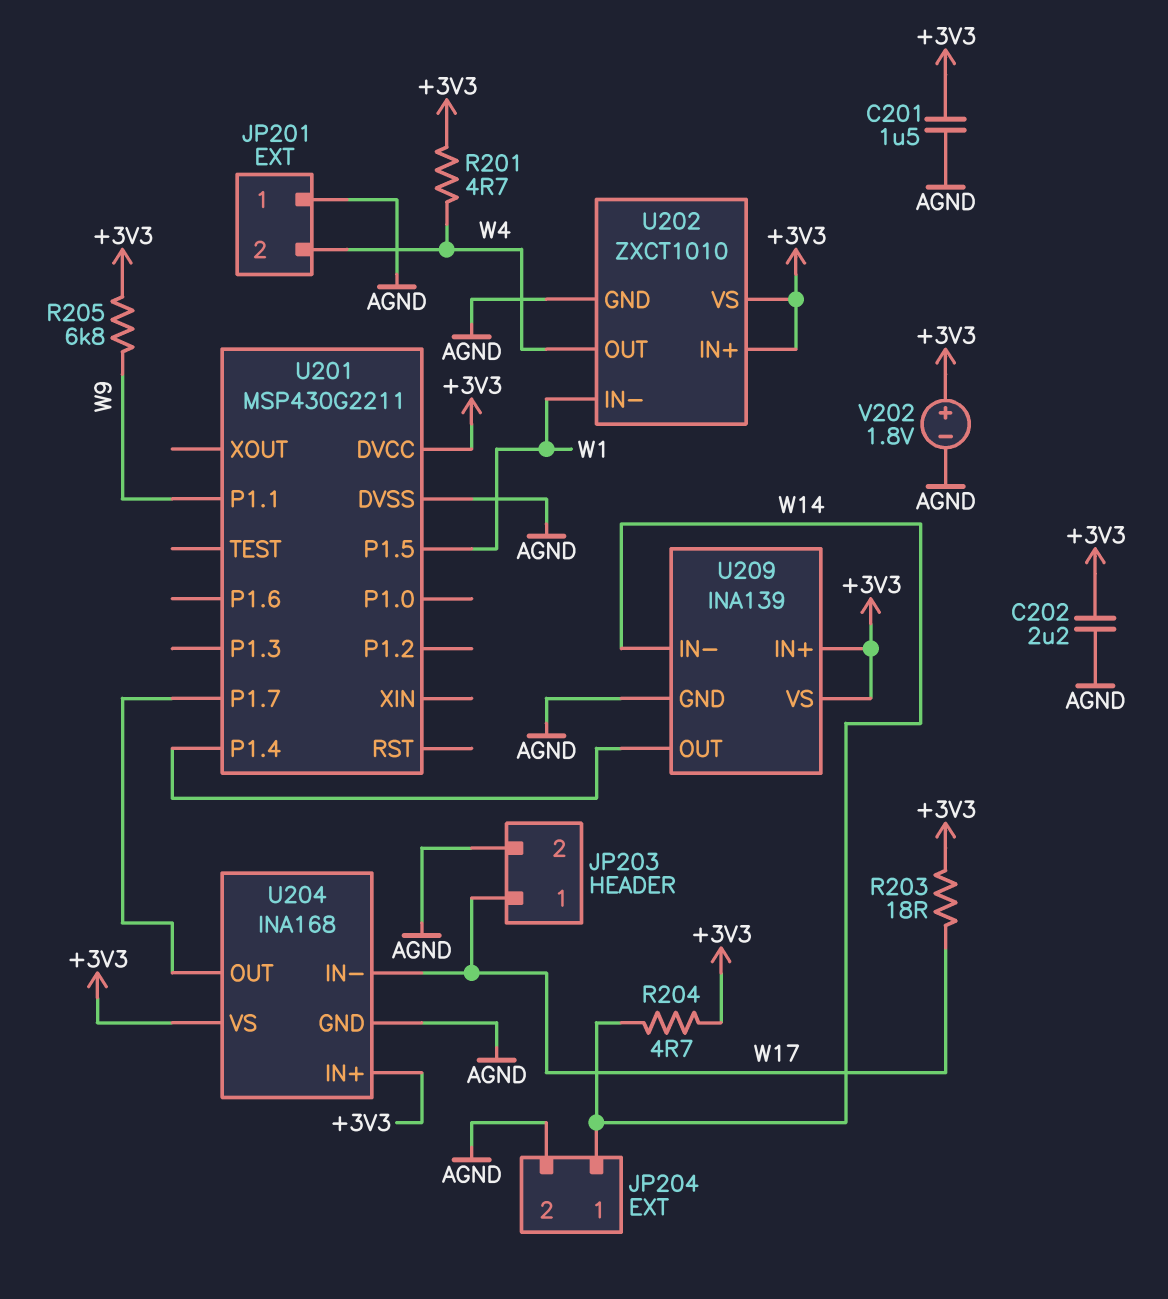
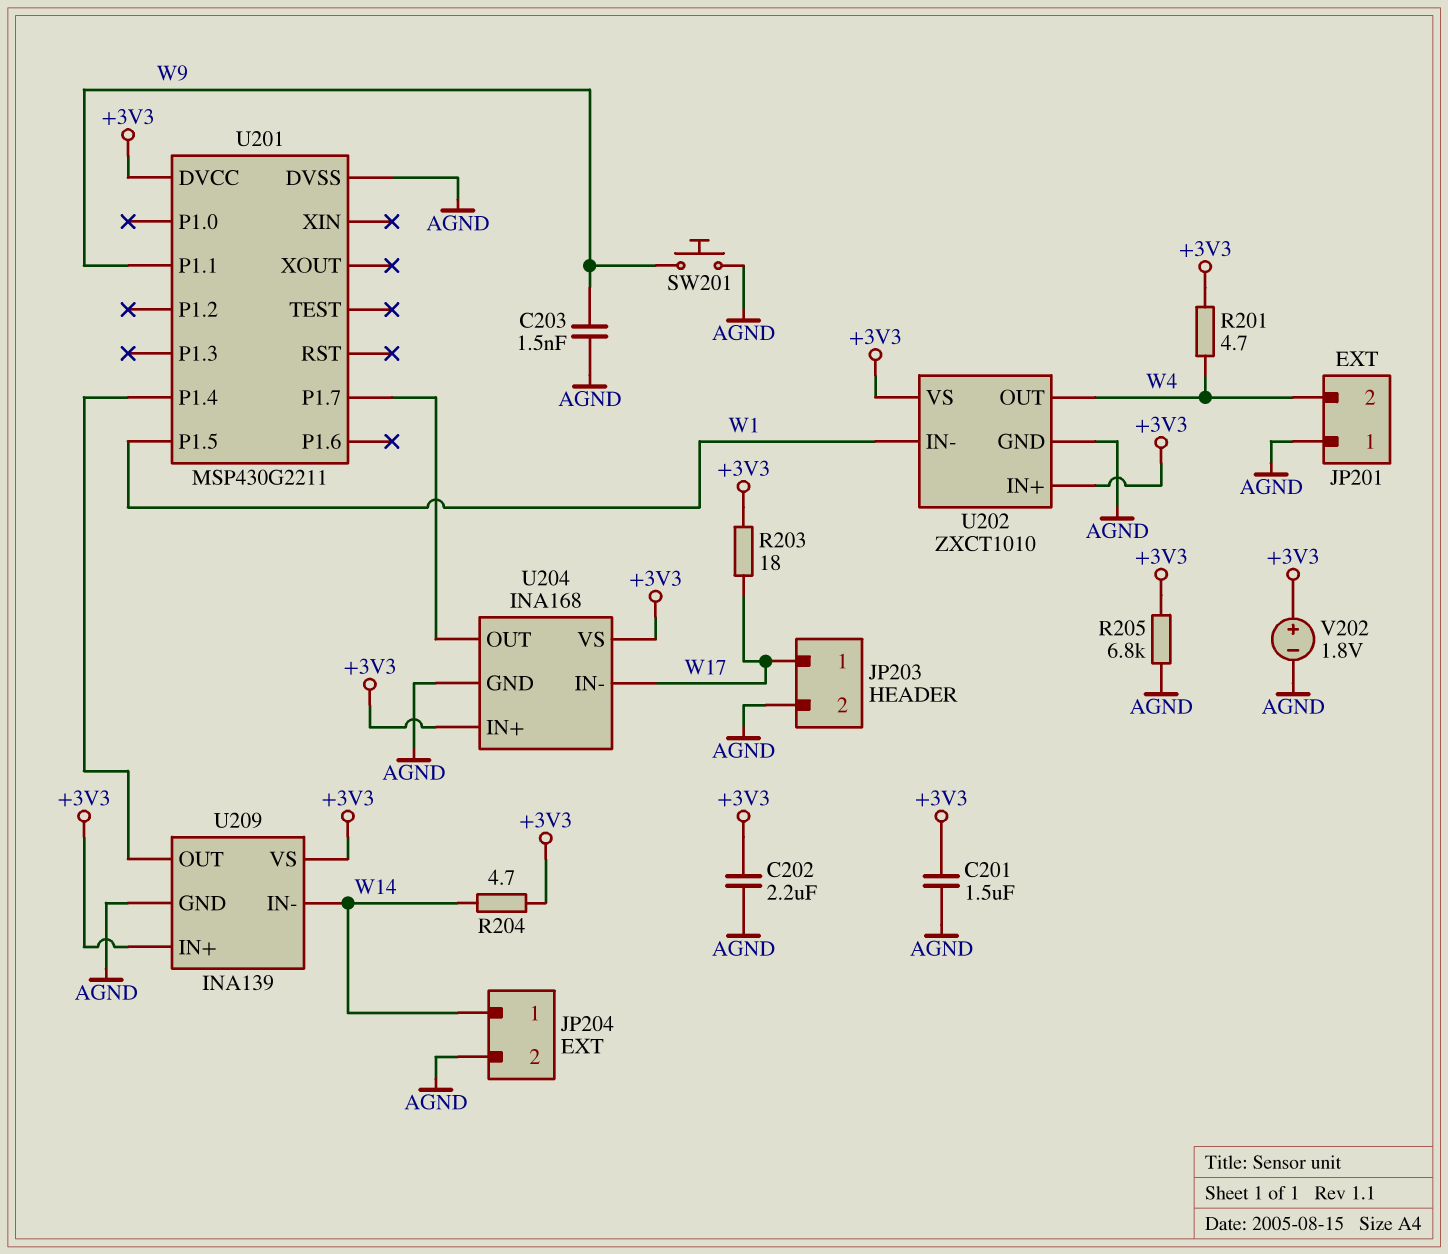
C203: none -> 1.5nF (AGND, W9)
R205: 6.8k (+3V3, W9) -> 6.8k (+3V3, AGND)
SW201: none -> button (AGND, W9)

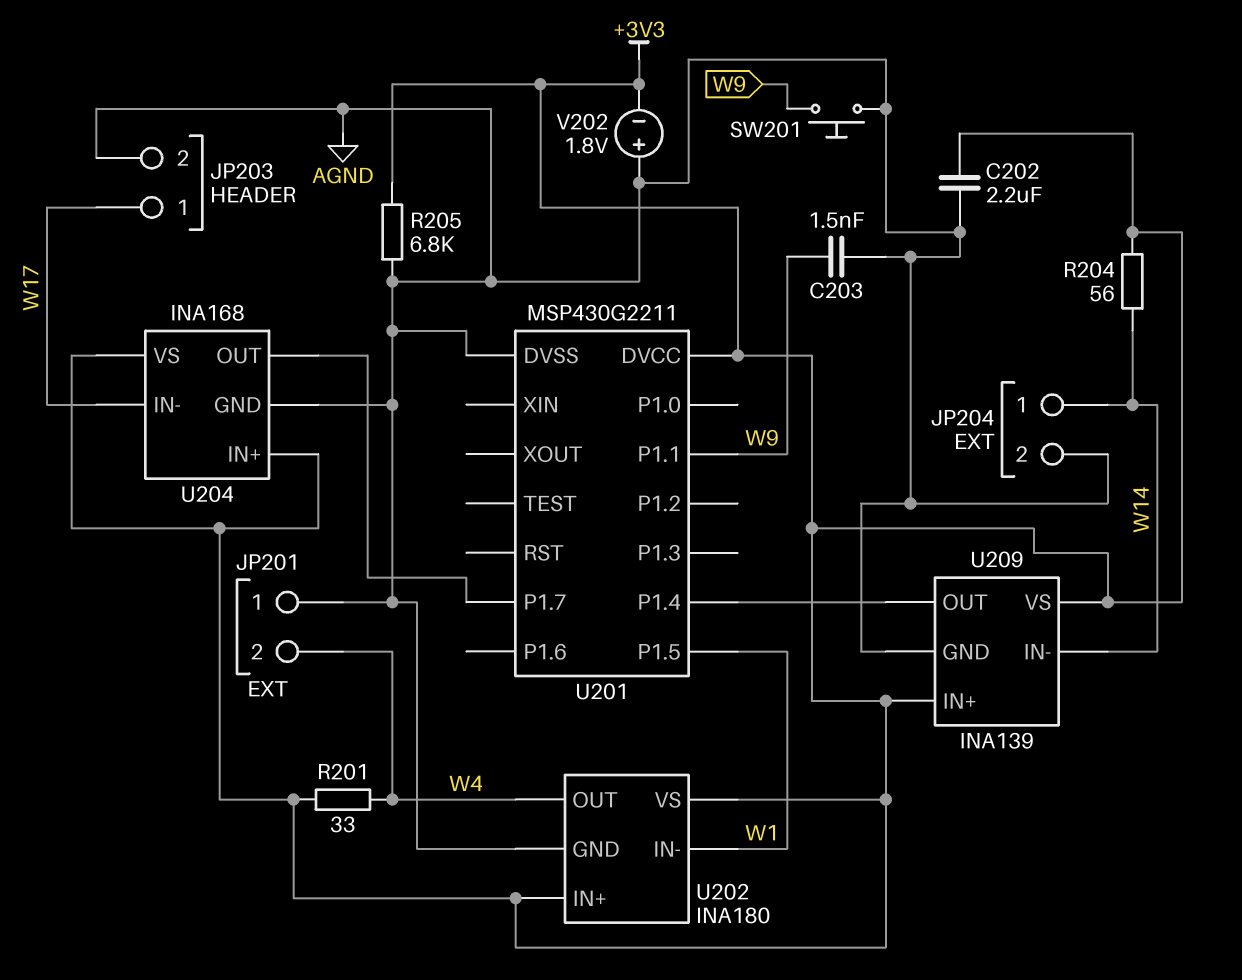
C201: 1.5uF (+3V3, AGND) -> none
R201: 4.7 (+3V3, W4) -> 33 (+3V3, W4)
R203: 18 (+3V3, W17) -> none
R204: 4.7 (+3V3, W14) -> 56 (+3V3, W14)
U202: ZXCT1010 -> INA180
V202: 1.8V (plus +3V3, minus AGND) -> 1.8V (plus AGND, minus +3V3)

